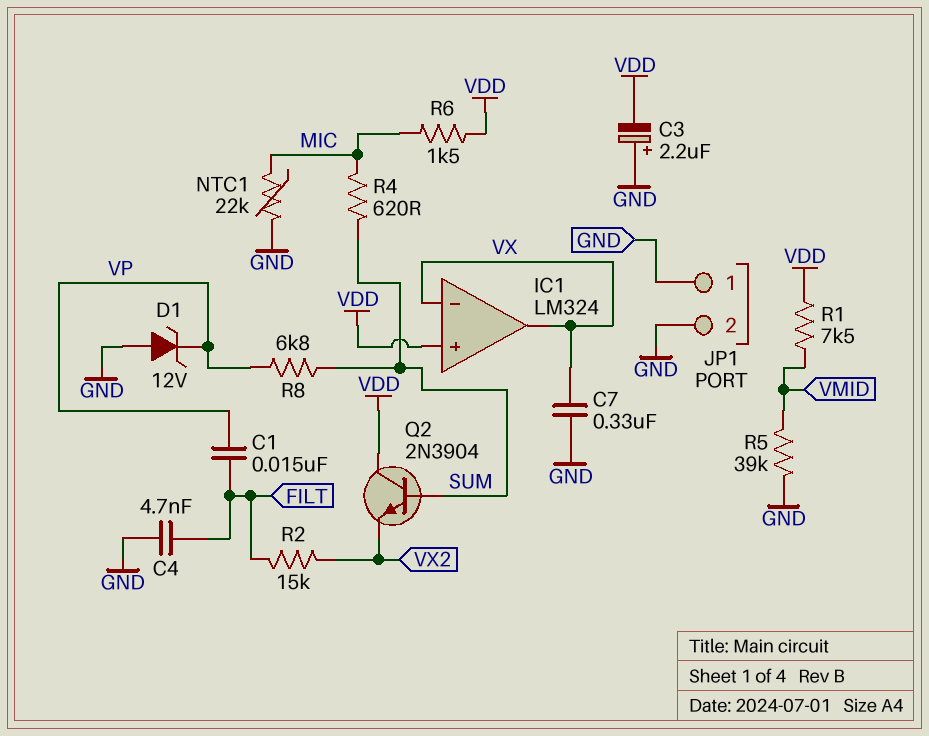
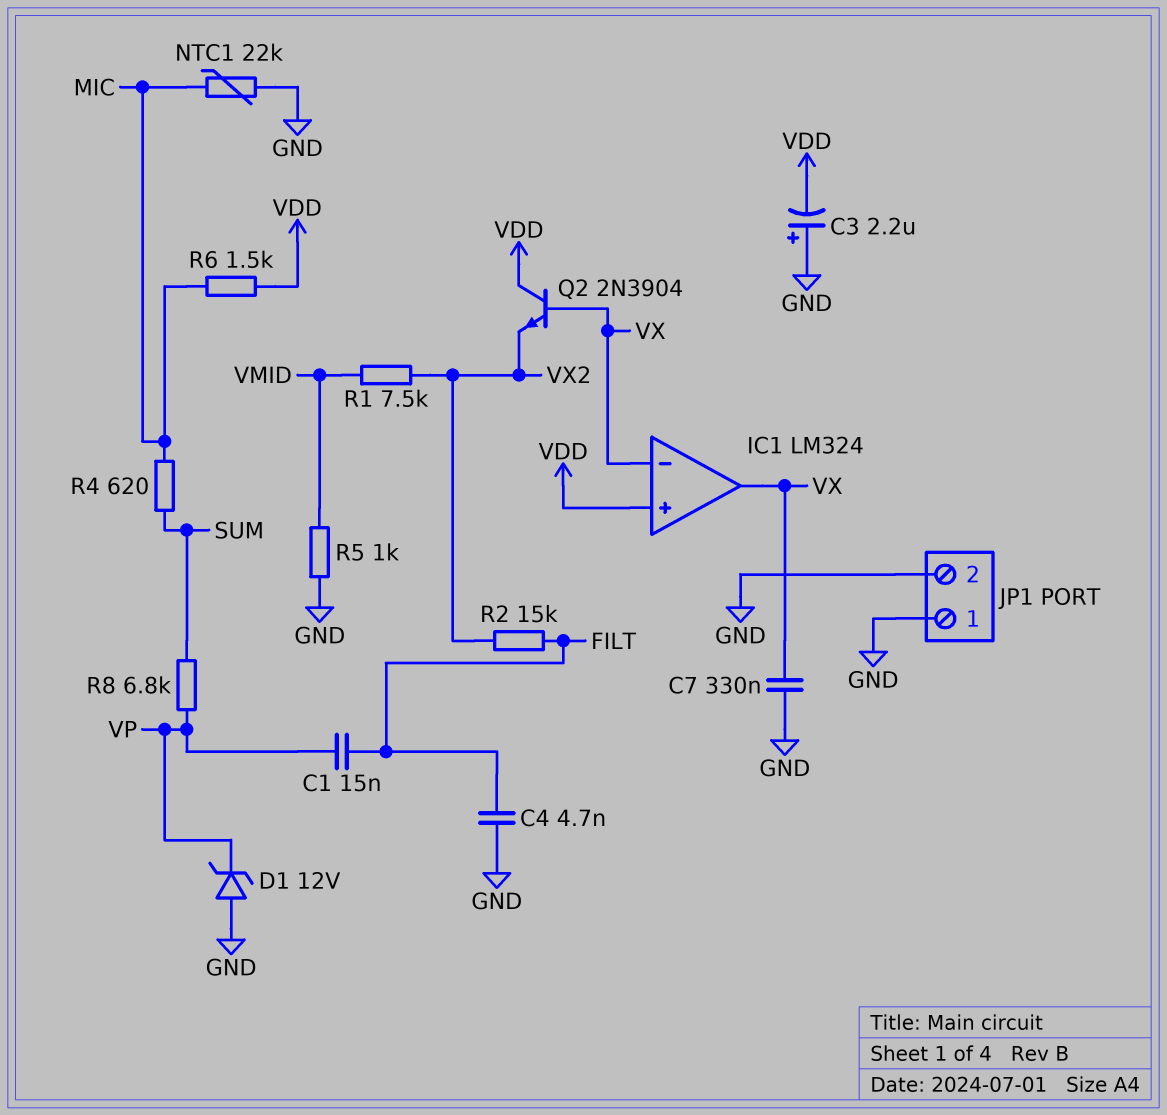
Q2: NPN 2N3904 (B SUM, C VDD, E VX2) -> NPN 2N3904 (B VX, C VDD, E VX2)
R1: 7.5k (VDD, VMID) -> 7.5k (VMID, VX2)
R5: 39k (GND, VMID) -> 1k (GND, VMID)

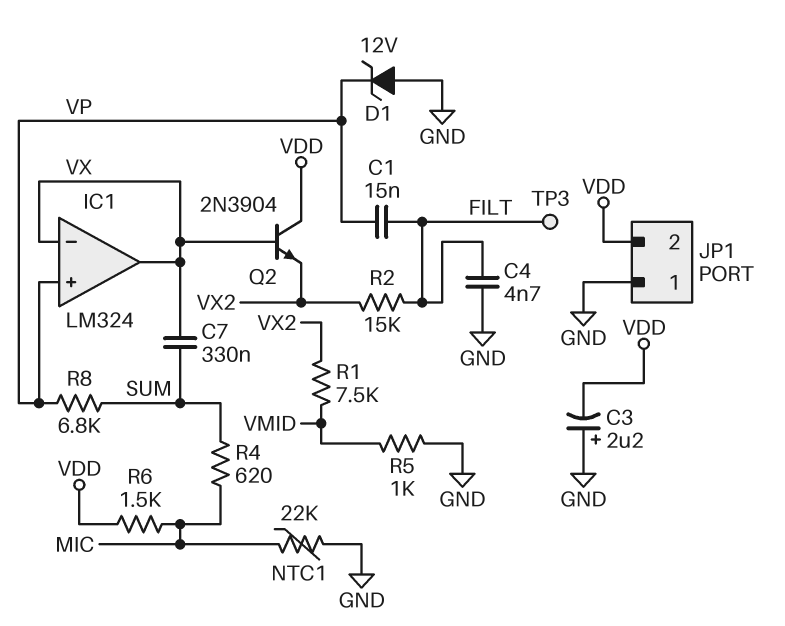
C7: 330nF (GND, VX) -> 330nF (SUM, VX)
IC1 pin in+: VDD -> VP
JP1 pin 2: GND -> VDD
TP3: none -> test point (FILT)

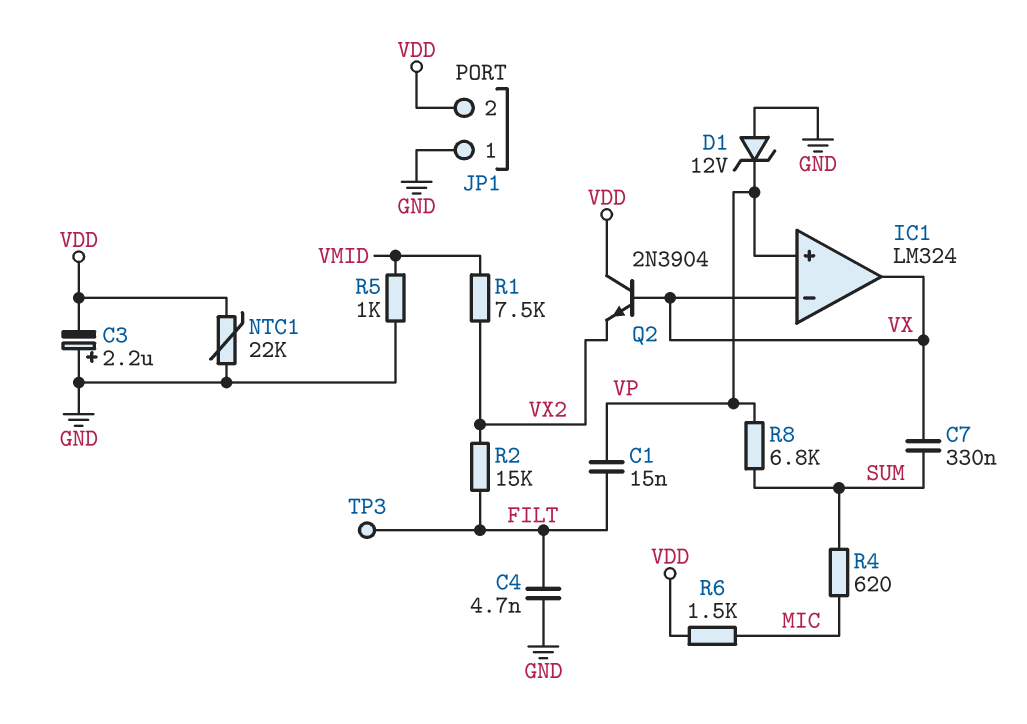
NTC1: 22k (GND, MIC) -> 22k (GND, VDD)

